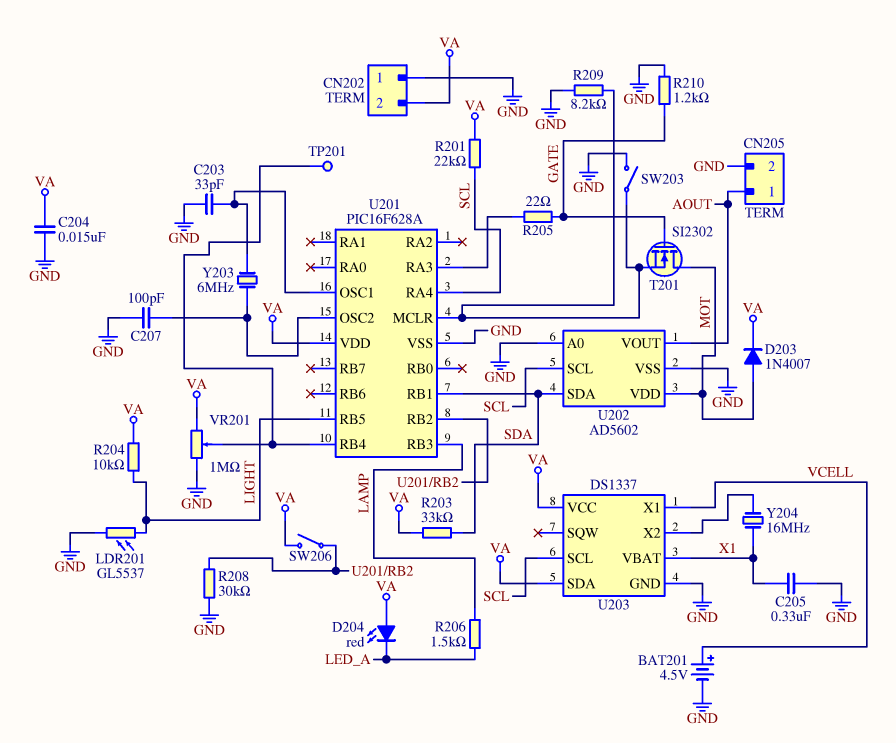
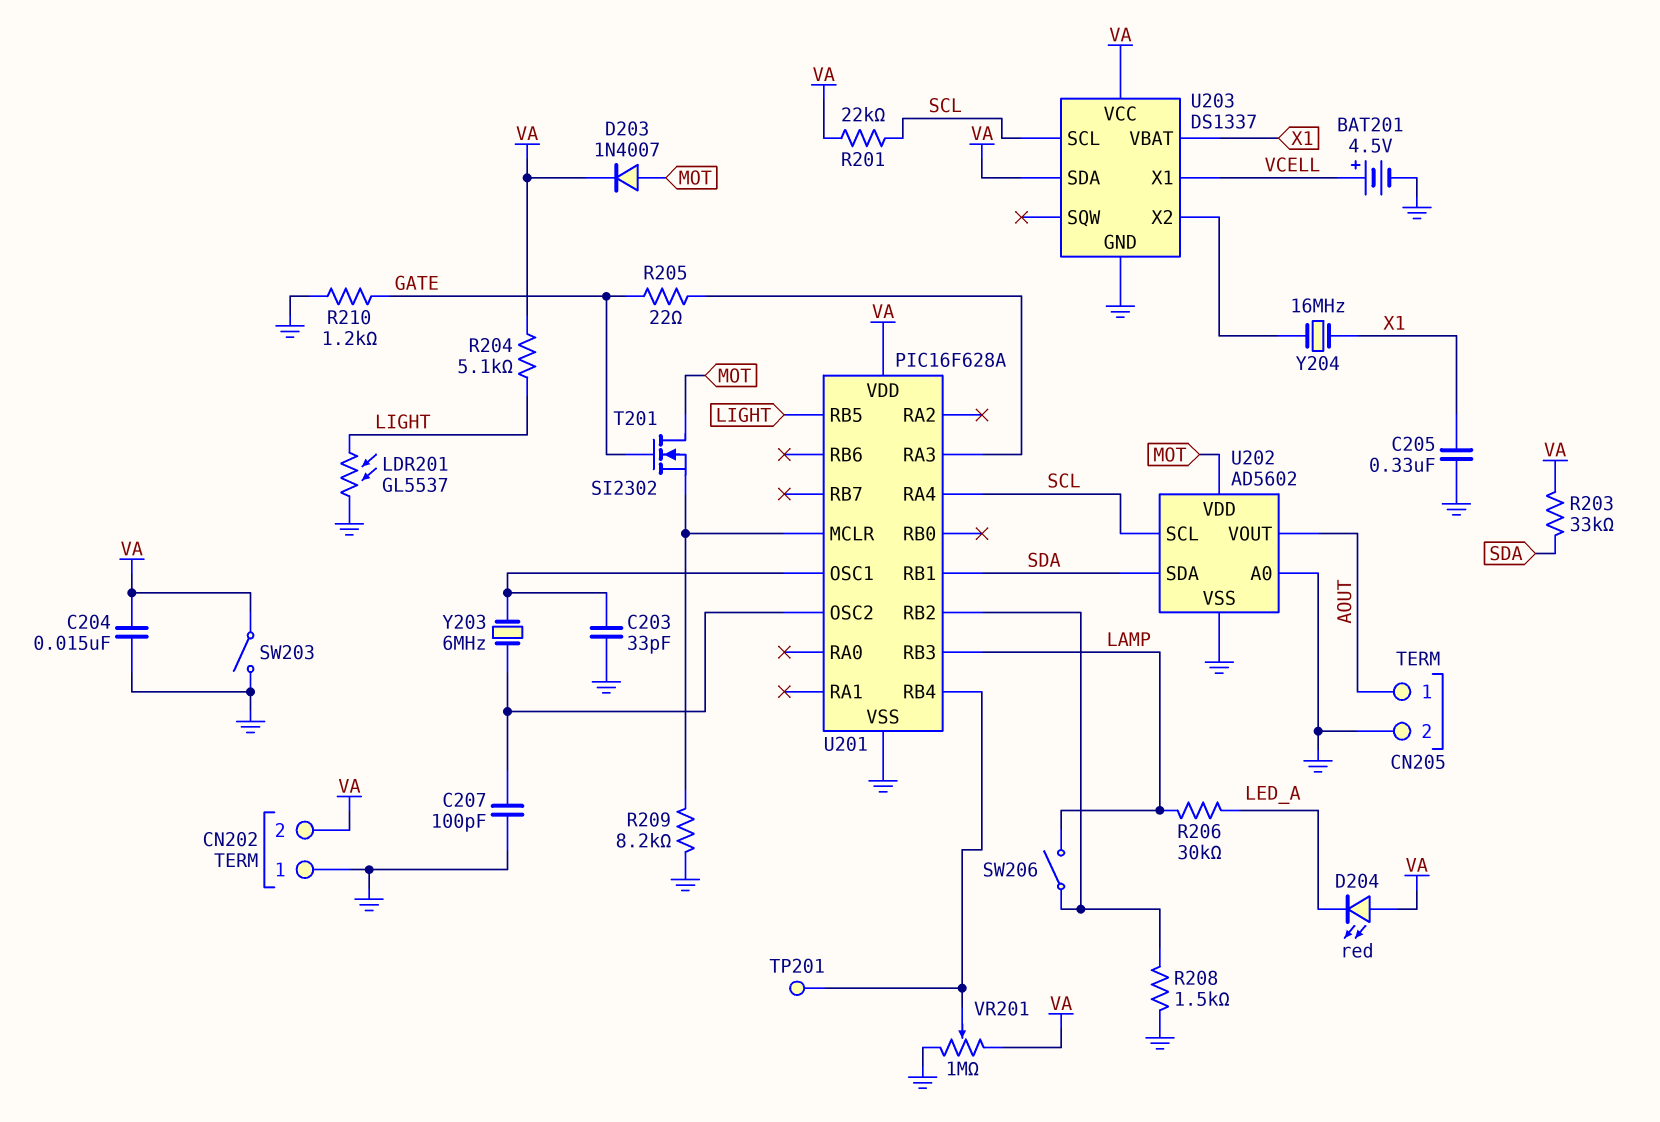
R204: 10k (LIGHT, VA) -> 5.1k (LIGHT, VA)
R206: 1.5k (LAMP, LED_A) -> 30k (LAMP, LED_A)
R208: 30k (GND, U201/RB2) -> 1.5k (GND, U201/RB2)
SW203: switch (GND, U201/MCLR) -> switch (GND, VA)
SW206: switch (U201/RB2, VA) -> switch (LAMP, U201/RB2)

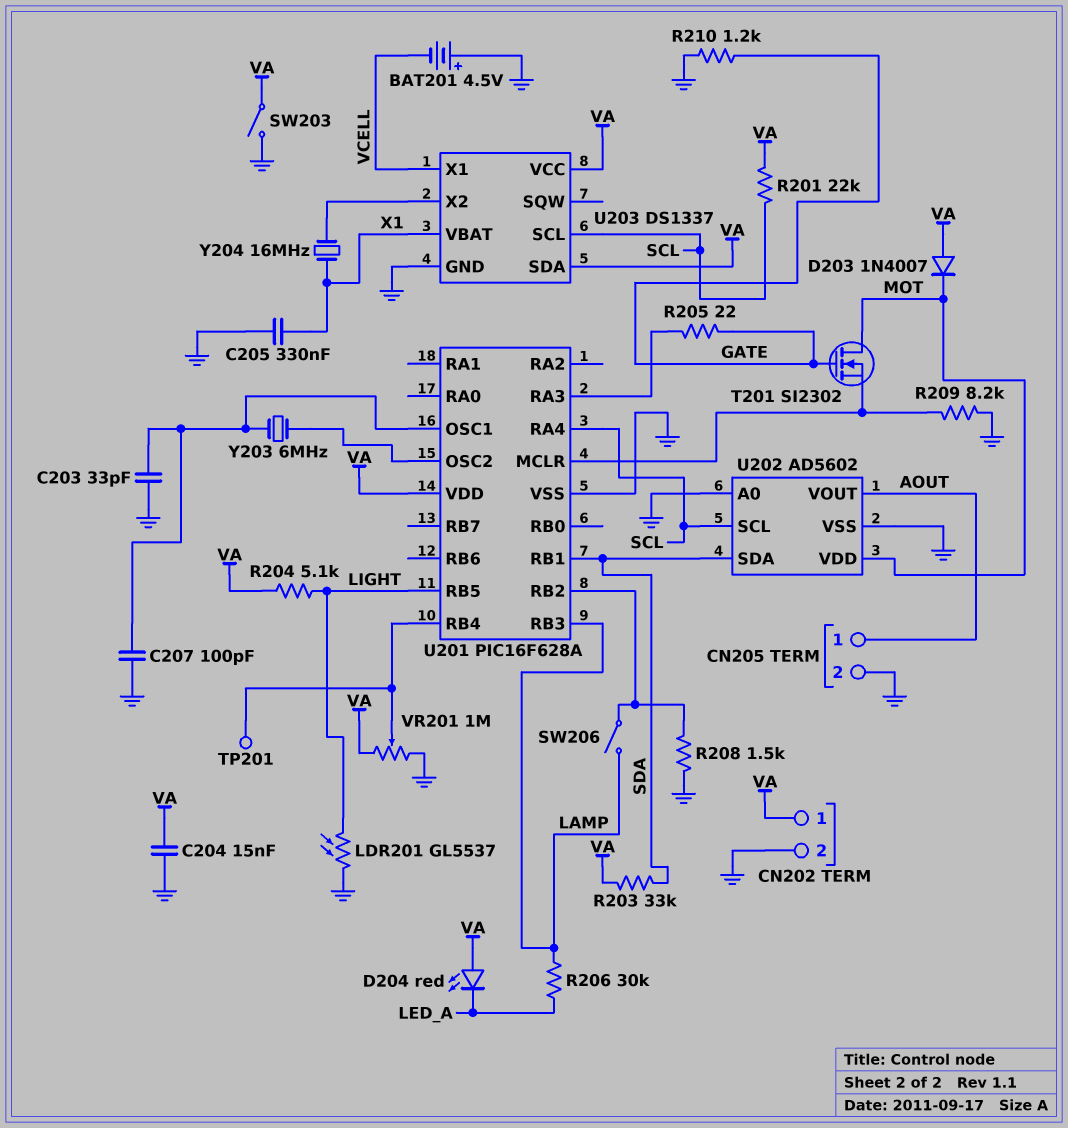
BAT201: 4.5V (plus VCELL, minus GND) -> 4.5V (plus GND, minus VCELL)
C207: 100pF (GND, U201/OSC2) -> 100pF (GND, U201/OSC1)
CN202 pin 1: GND -> VA
CN202 pin 2: VA -> GND
D203: diode 1N4007 (A MOT, K VA) -> diode 1N4007 (A VA, K MOT)

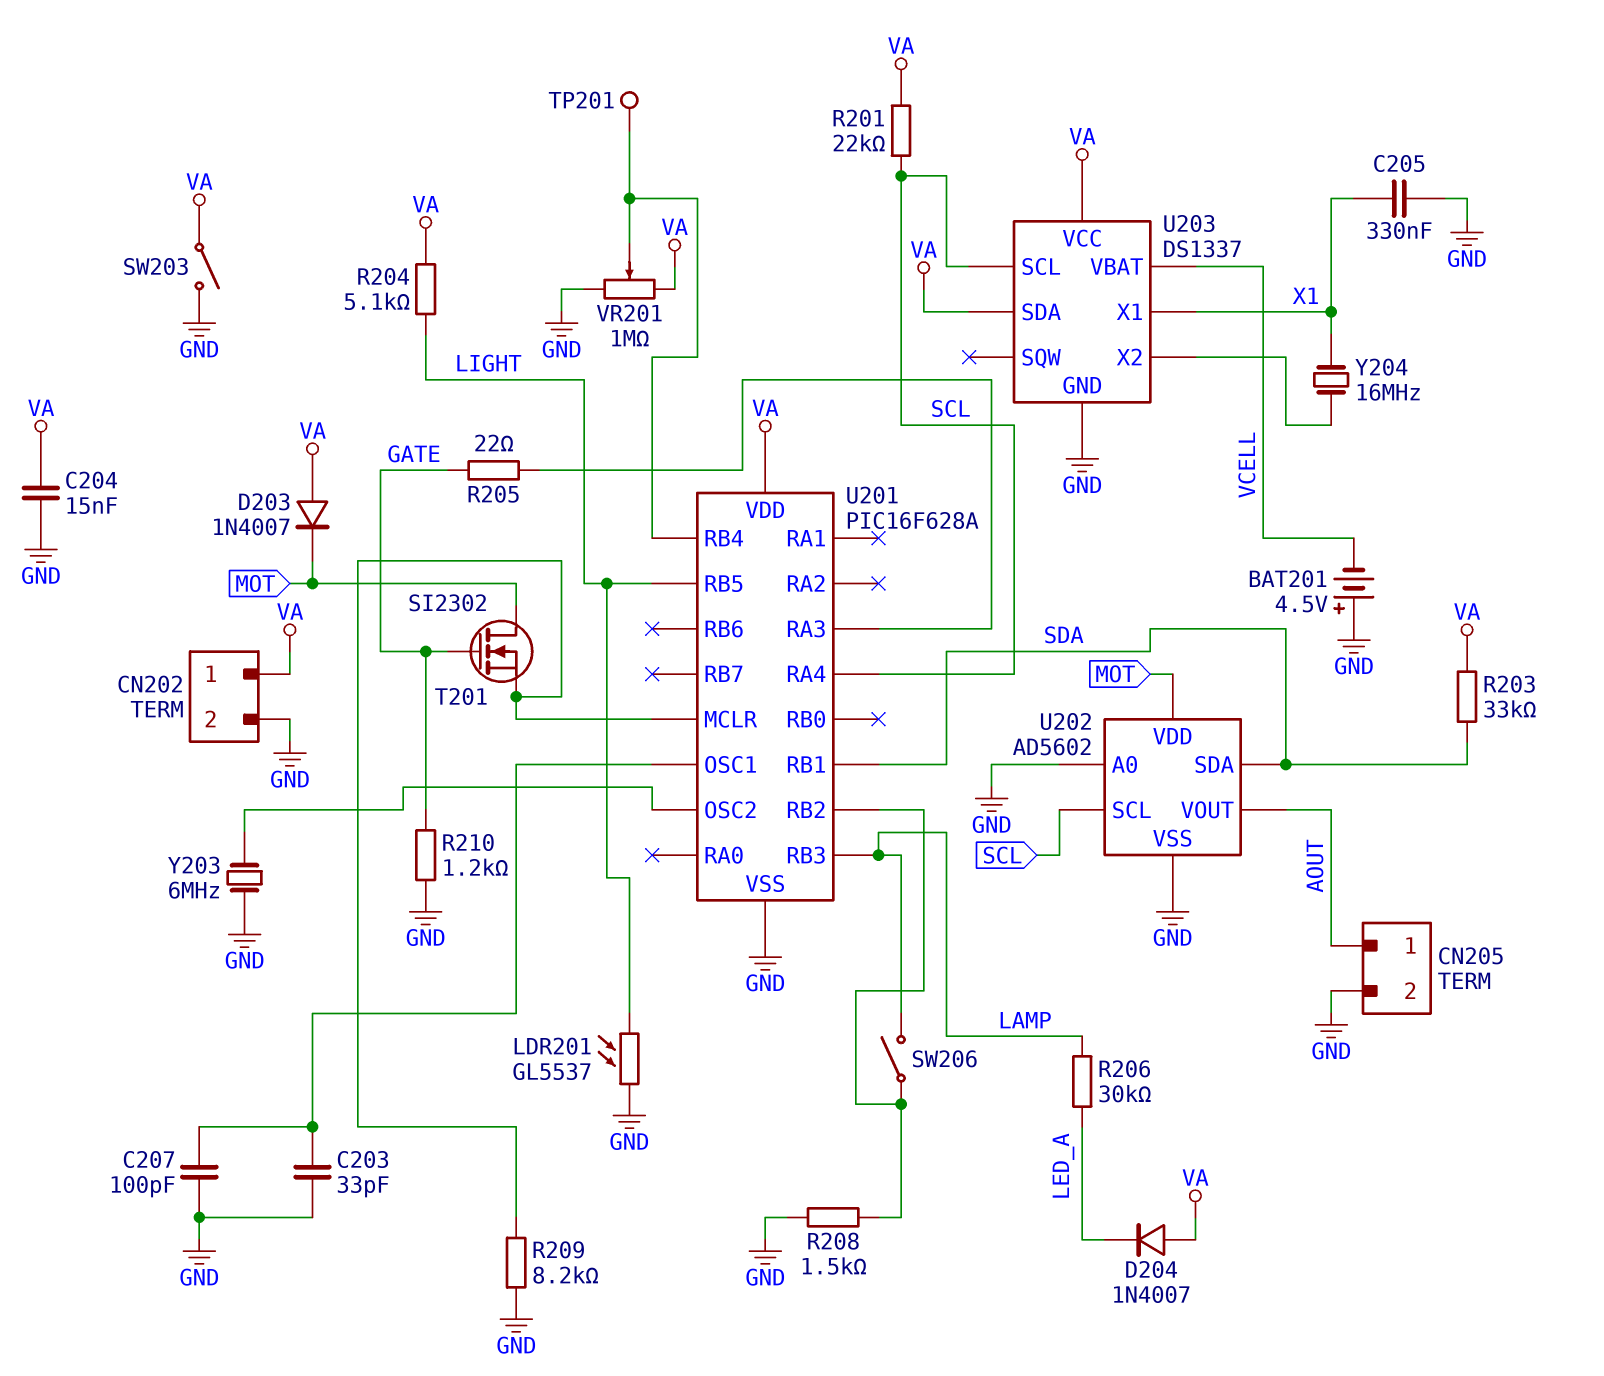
D204: LED red (A VA, K LED_A) -> diode 1N4007 (A VA, K LED_A)
U203 pin VBAT: X1 -> VCELL
U203 pin X1: VCELL -> X1
Y203: 6MHz (U201/OSC1, U201/OSC2) -> 6MHz (GND, U201/OSC2)

